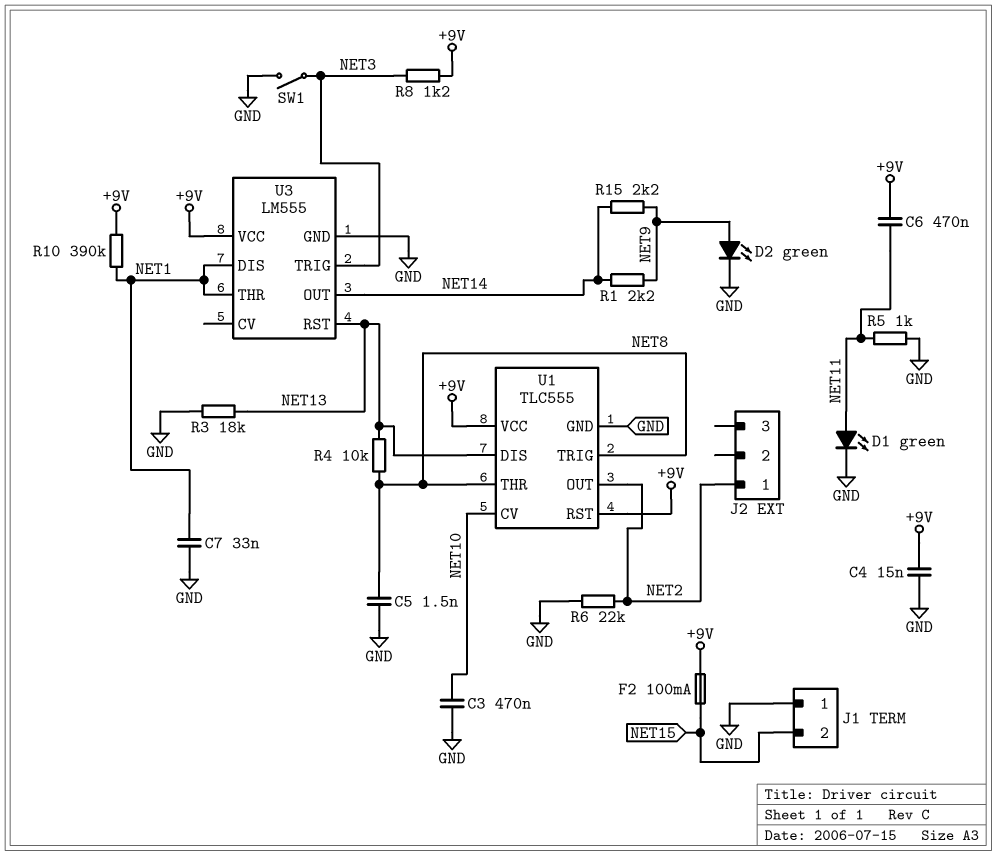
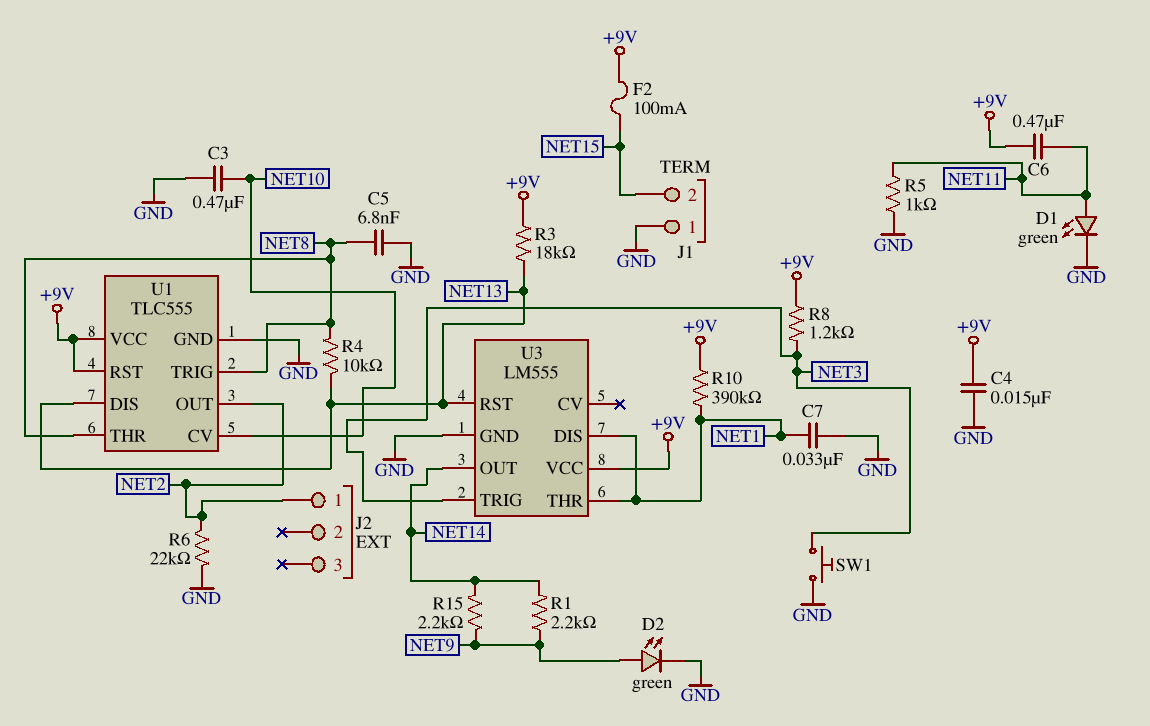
C5: 1.5nF (GND, NET8) -> 6.8nF (GND, NET8)
R3: 18k (GND, NET13) -> 18k (+9V, NET13)
SW1: switch (GND, NET3) -> button (GND, NET3)

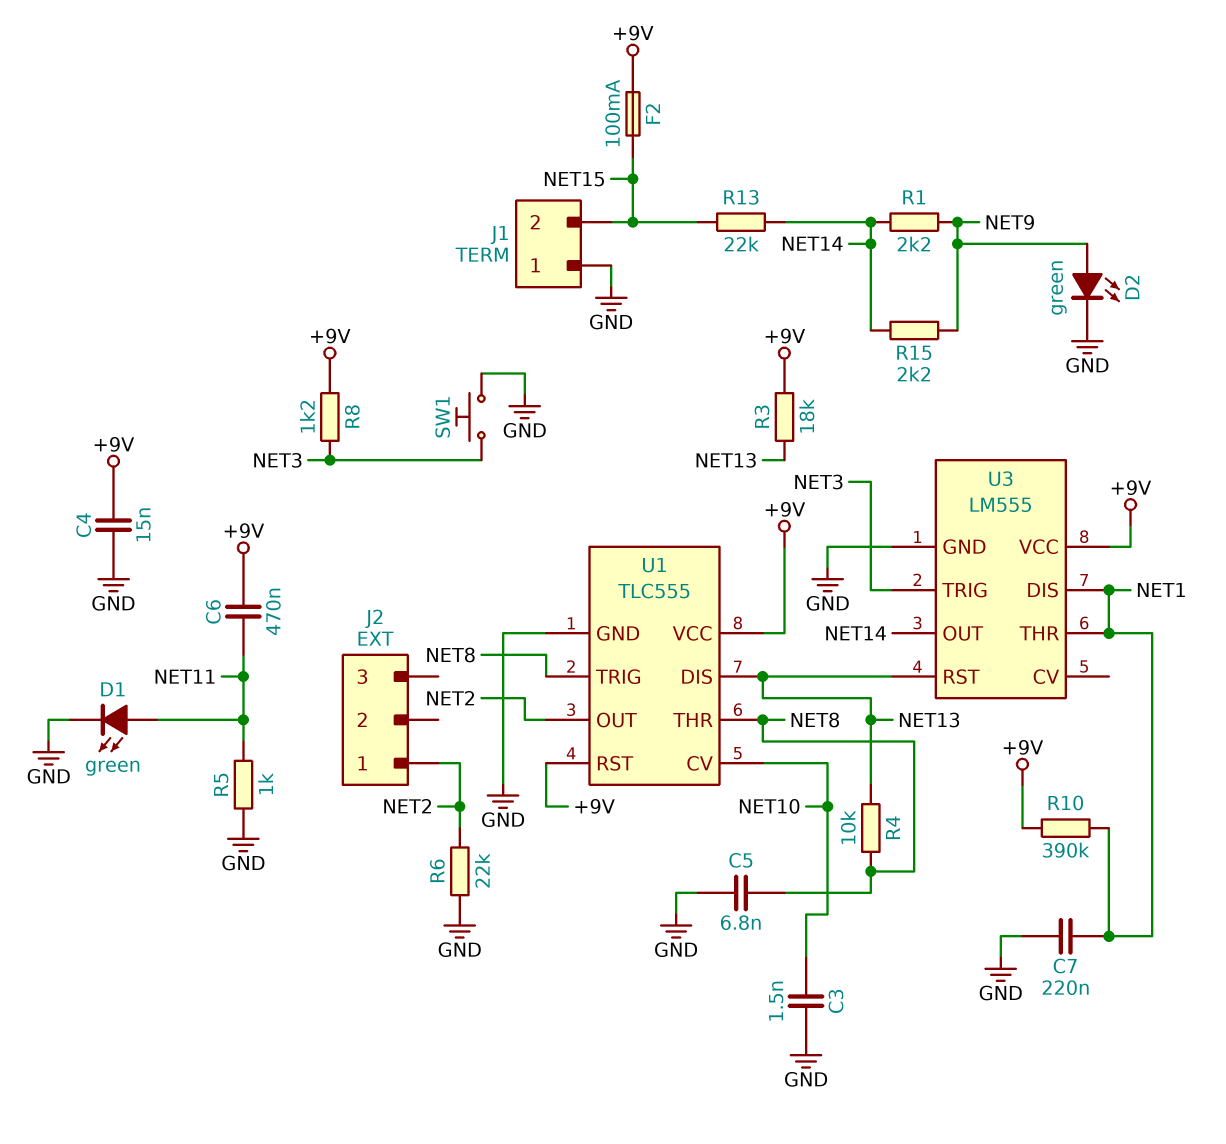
C3: 470nF (GND, NET10) -> 1.5nF (GND, NET10)
C7: 33nF (GND, NET1) -> 220nF (GND, NET1)
R13: none -> 22k (NET14, NET15)

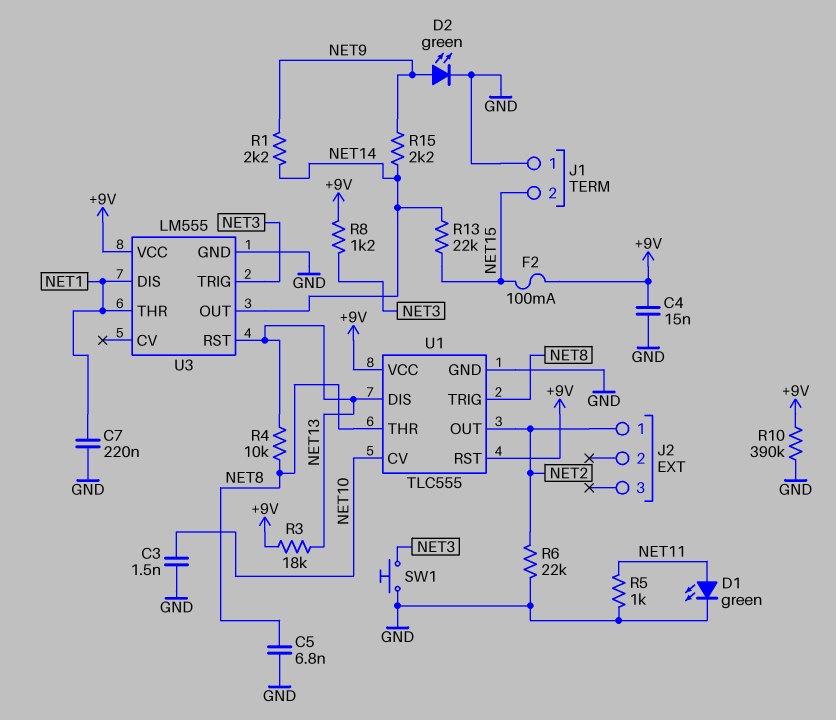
C6: 470nF (+9V, NET11) -> none
R10: 390k (+9V, NET1) -> 390k (+9V, GND)

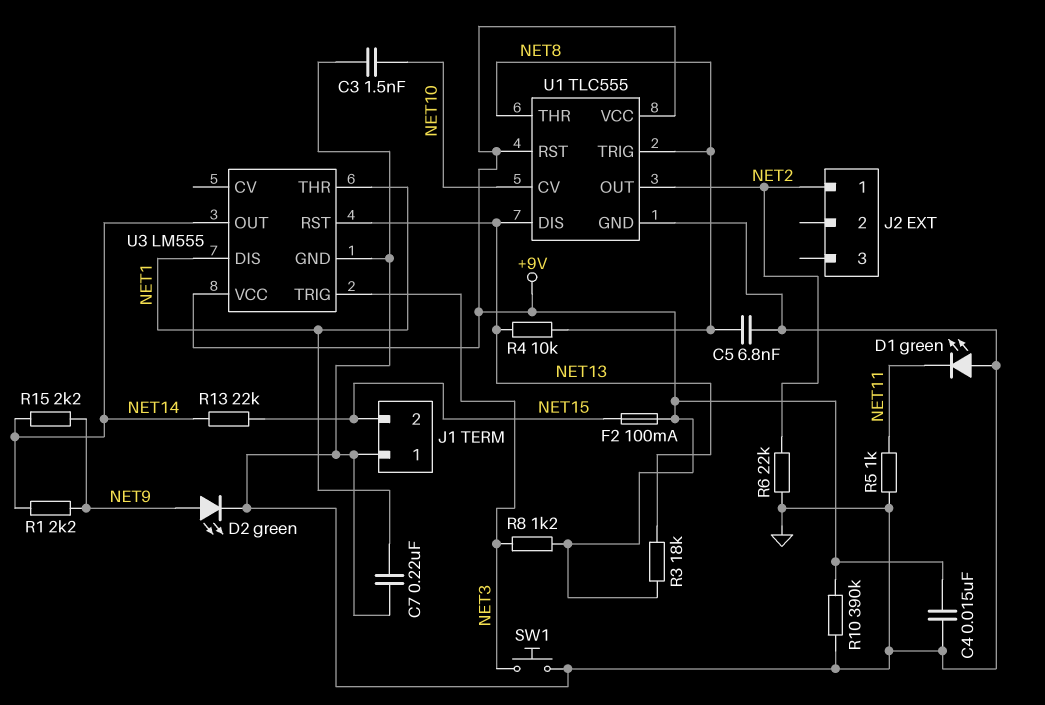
D1: LED green (A NET11, K GND) -> LED green (A GND, K NET11)

